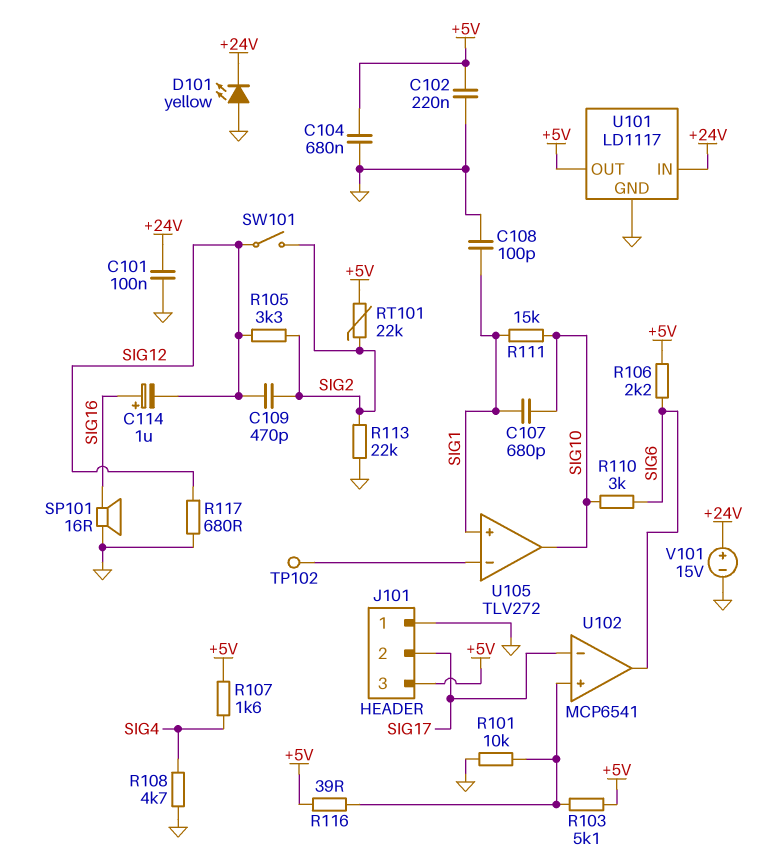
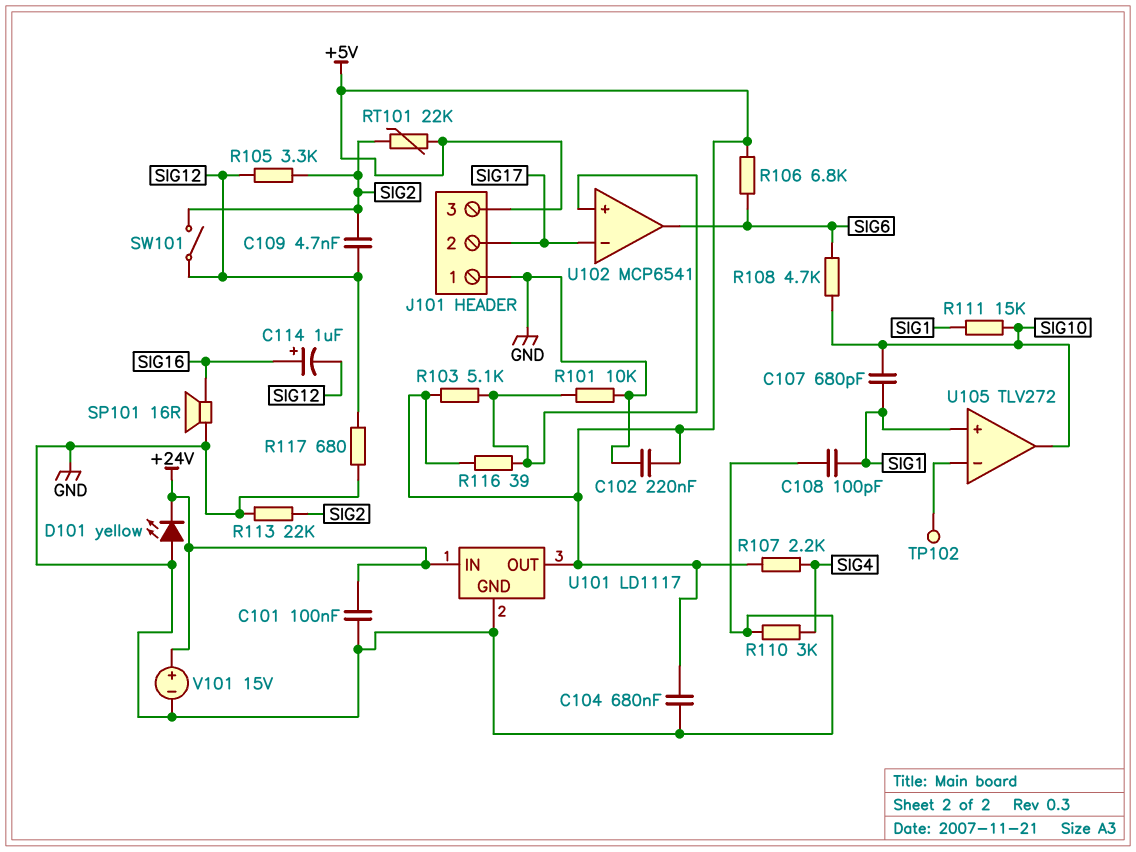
C109: 470pF (SIG2, SIG12) -> 4.7nF (SIG2, SIG12)
R106: 2.2k (+5V, SIG6) -> 6.8k (+5V, SIG6)
R107: 1.6k (+5V, SIG4) -> 2.2k (+5V, SIG4)
R108: 4.7k (GND, SIG4) -> 4.7k (SIG6, SIG10)
R110: 3k (SIG6, SIG10) -> 3k (GND, SIG4)

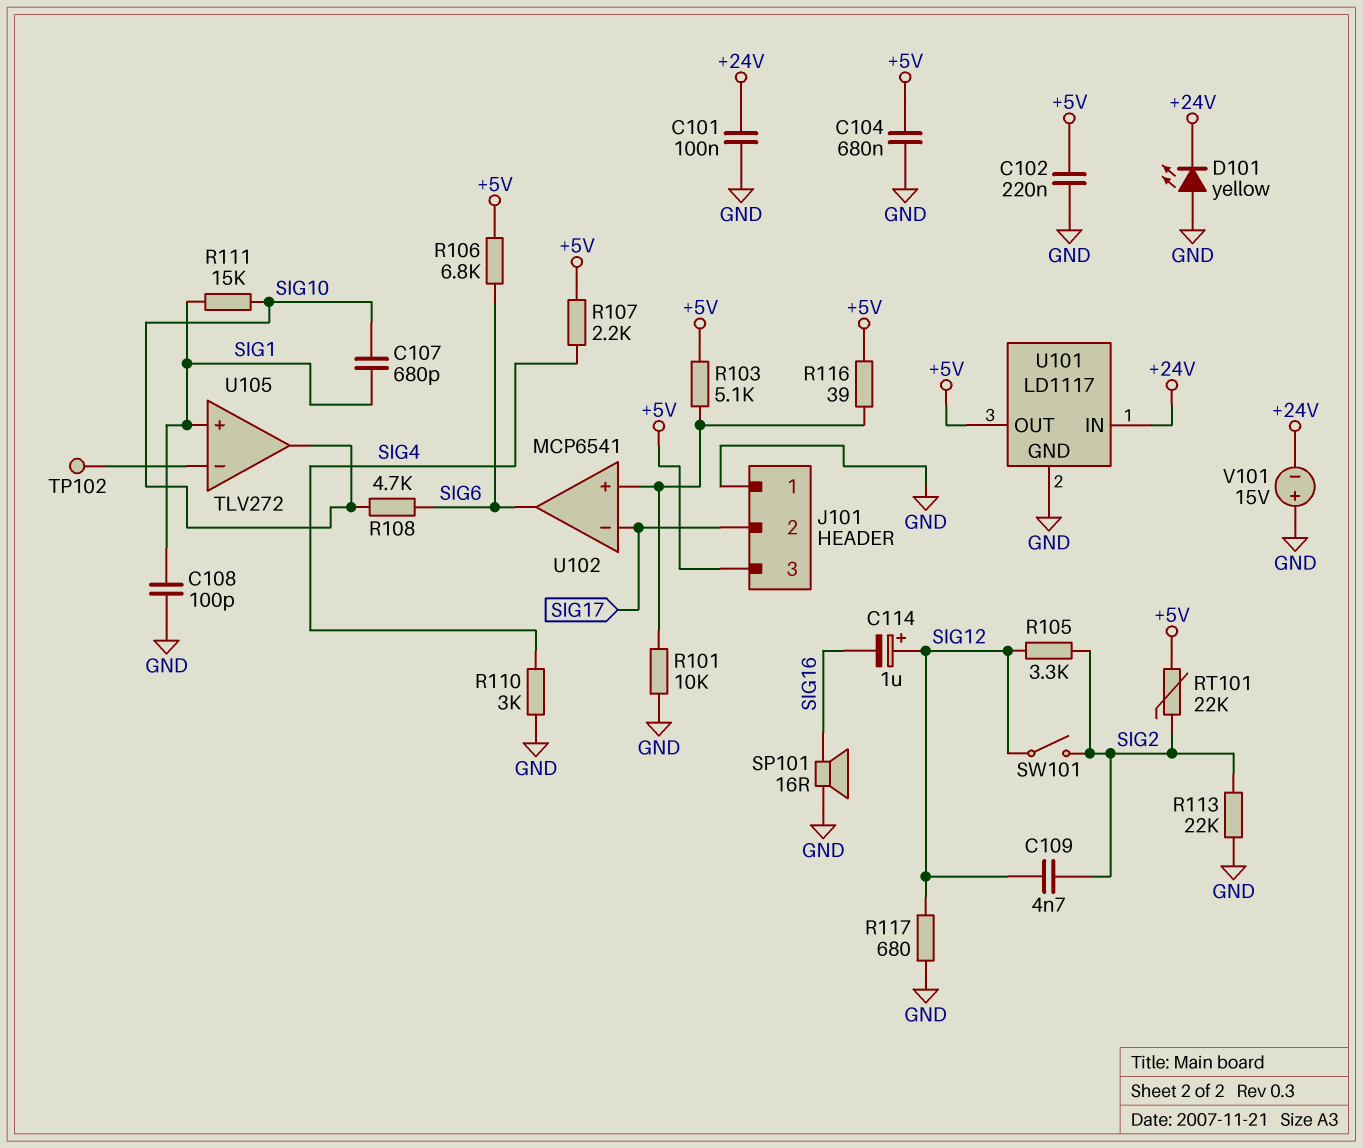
C114: 1uF (plus SIG16, minus SIG12) -> 1uF (plus SIG12, minus SIG16)
V101: 15V (plus +24V, minus GND) -> 15V (plus GND, minus +24V)

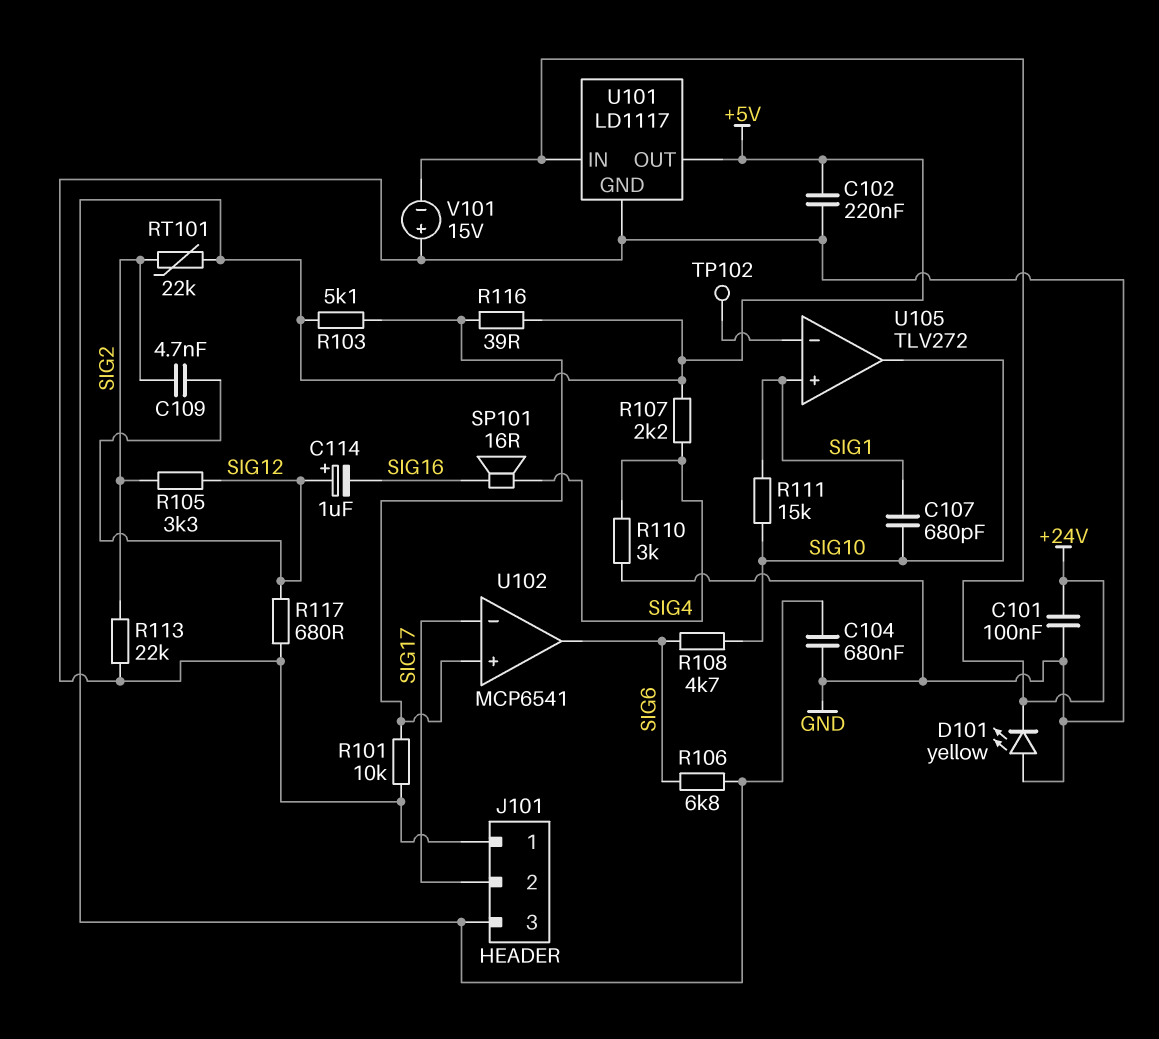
C108: 100pF (GND, SIG1) -> none
SP101: speaker 16R (GND, SIG16) -> speaker 16R (SIG4, SIG16)
SW101: switch (SIG2, SIG12) -> none

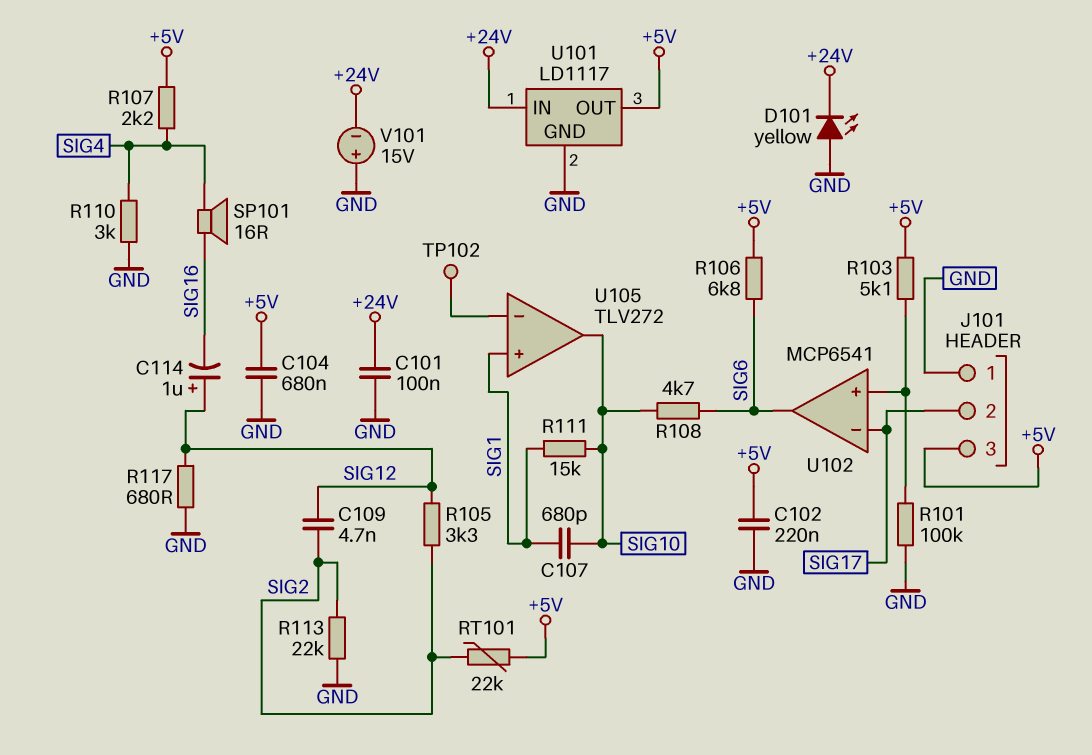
R101: 10k (GND, U102/in+) -> 100k (GND, U102/in+)
R116: 39 (+5V, U102/in+) -> none

